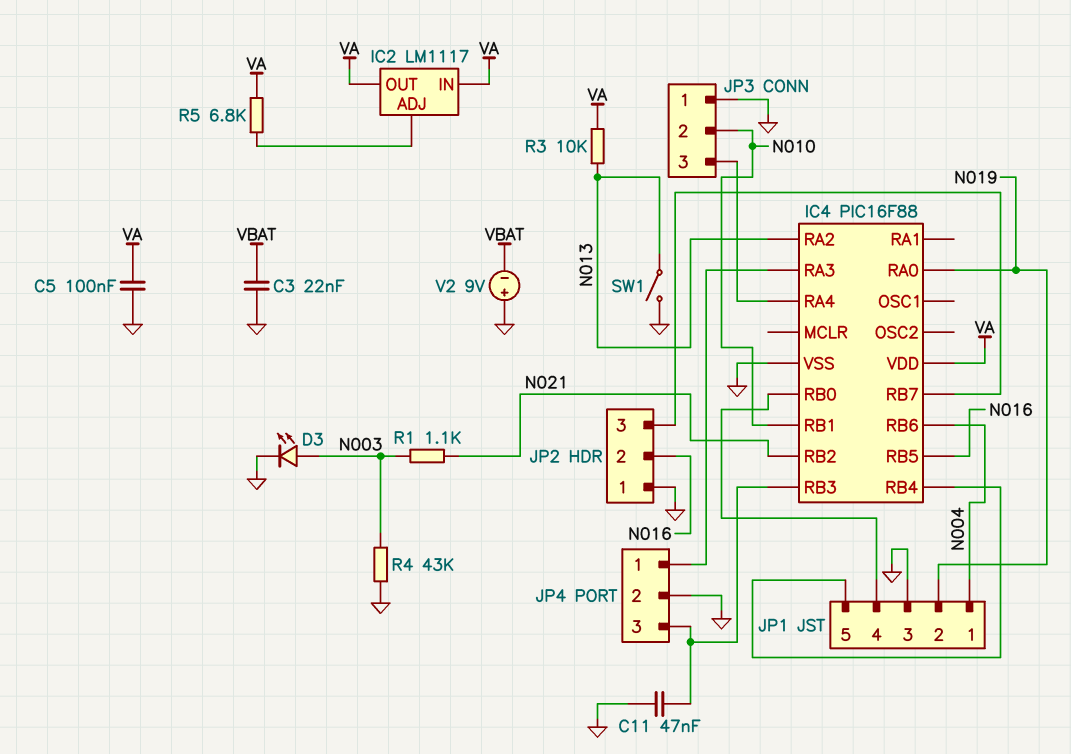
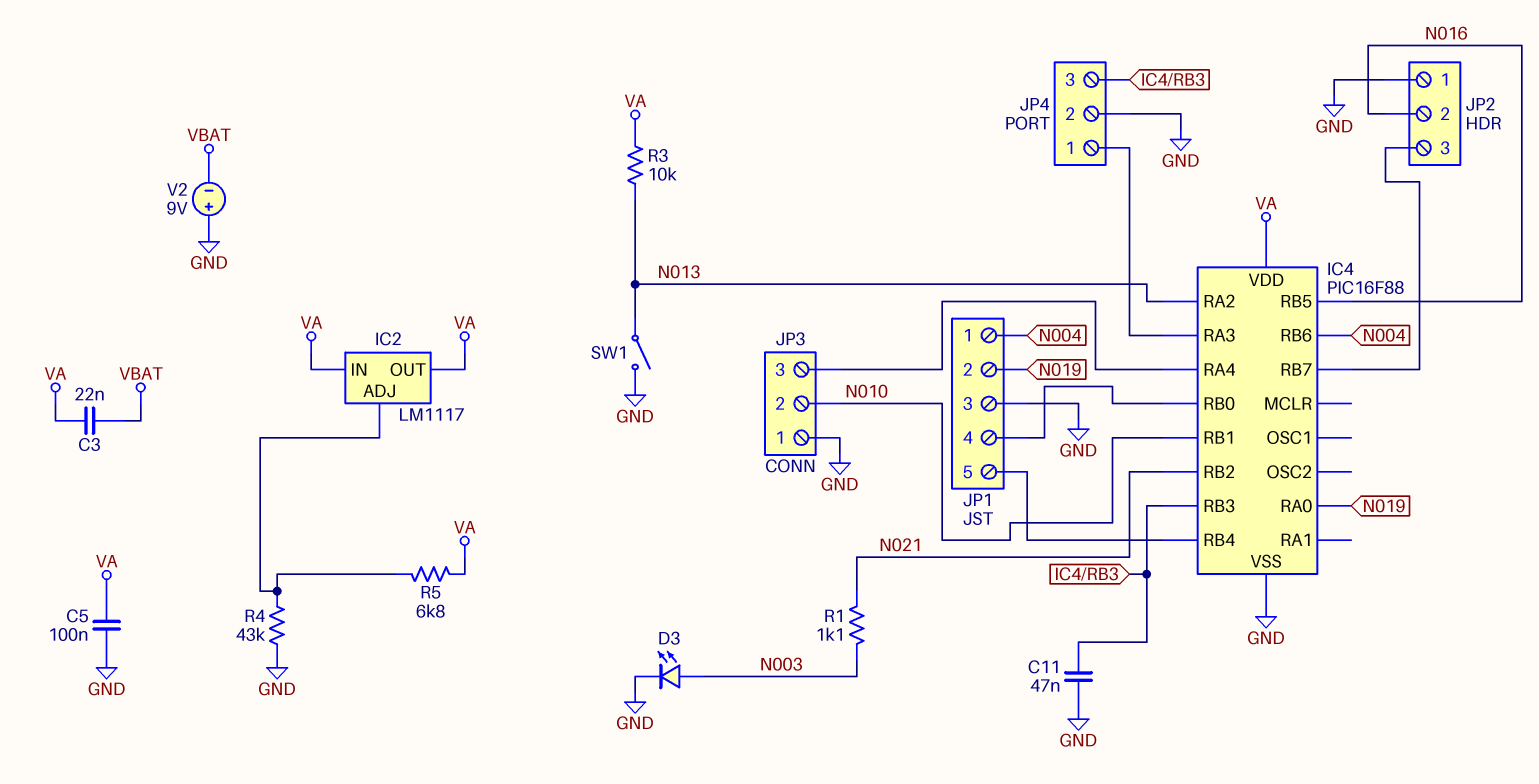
C3: 22nF (GND, VBAT) -> 22nF (VA, VBAT)
R4: 43k (GND, N003) -> 43k (GND, IC2/ADJ)

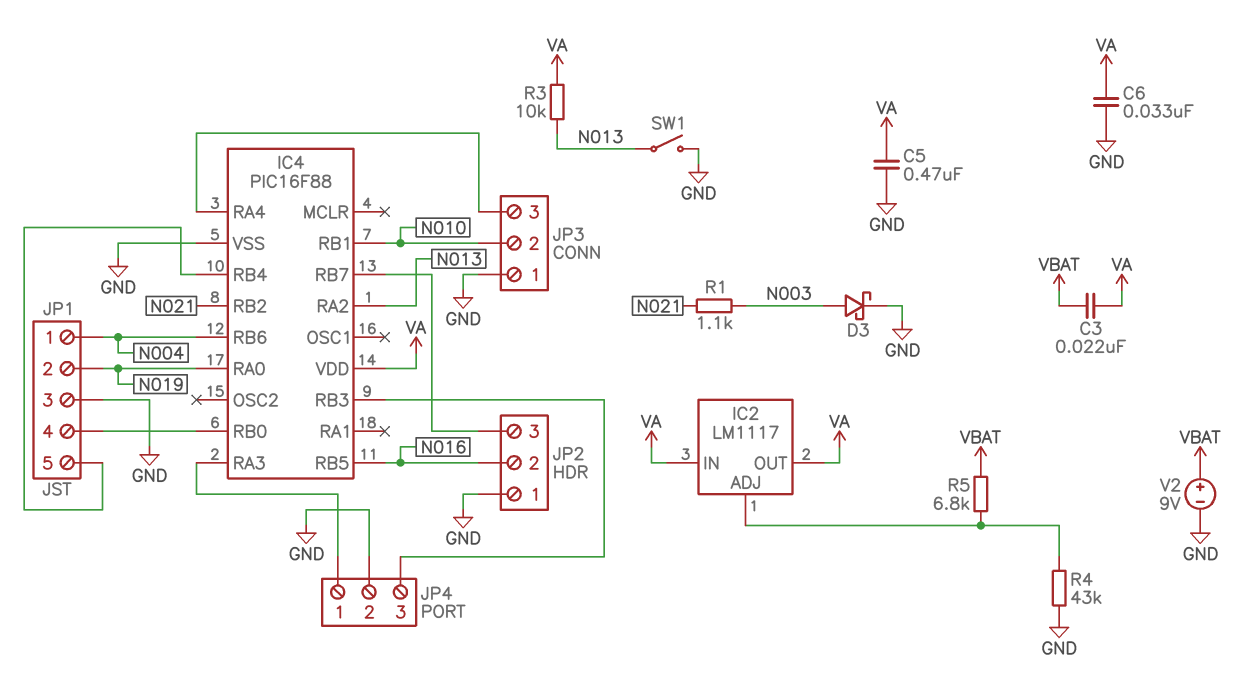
C5: 100nF (GND, VA) -> 470nF (GND, VA)
C6: none -> 33nF (GND, VA)
C11: 47nF (GND, IC4/RB3) -> none
D3: LED (A N003, K GND) -> schottky (A N003, K GND)
R5: 6.8k (IC2/ADJ, VA) -> 6.8k (IC2/ADJ, VBAT)
V2: 9V (plus GND, minus VBAT) -> 9V (plus VBAT, minus GND)

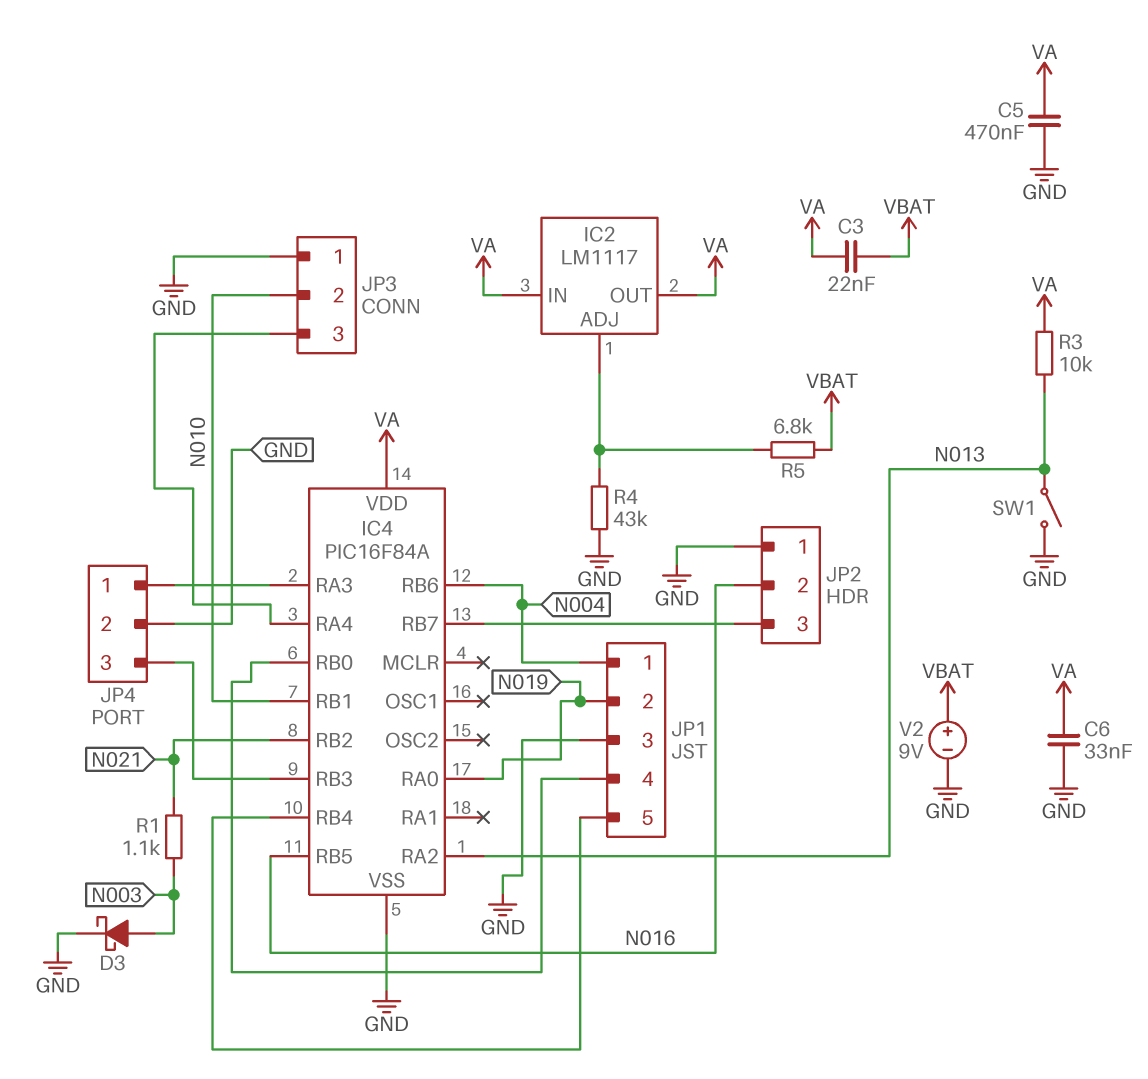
IC4: PIC16F88 -> PIC16F84A

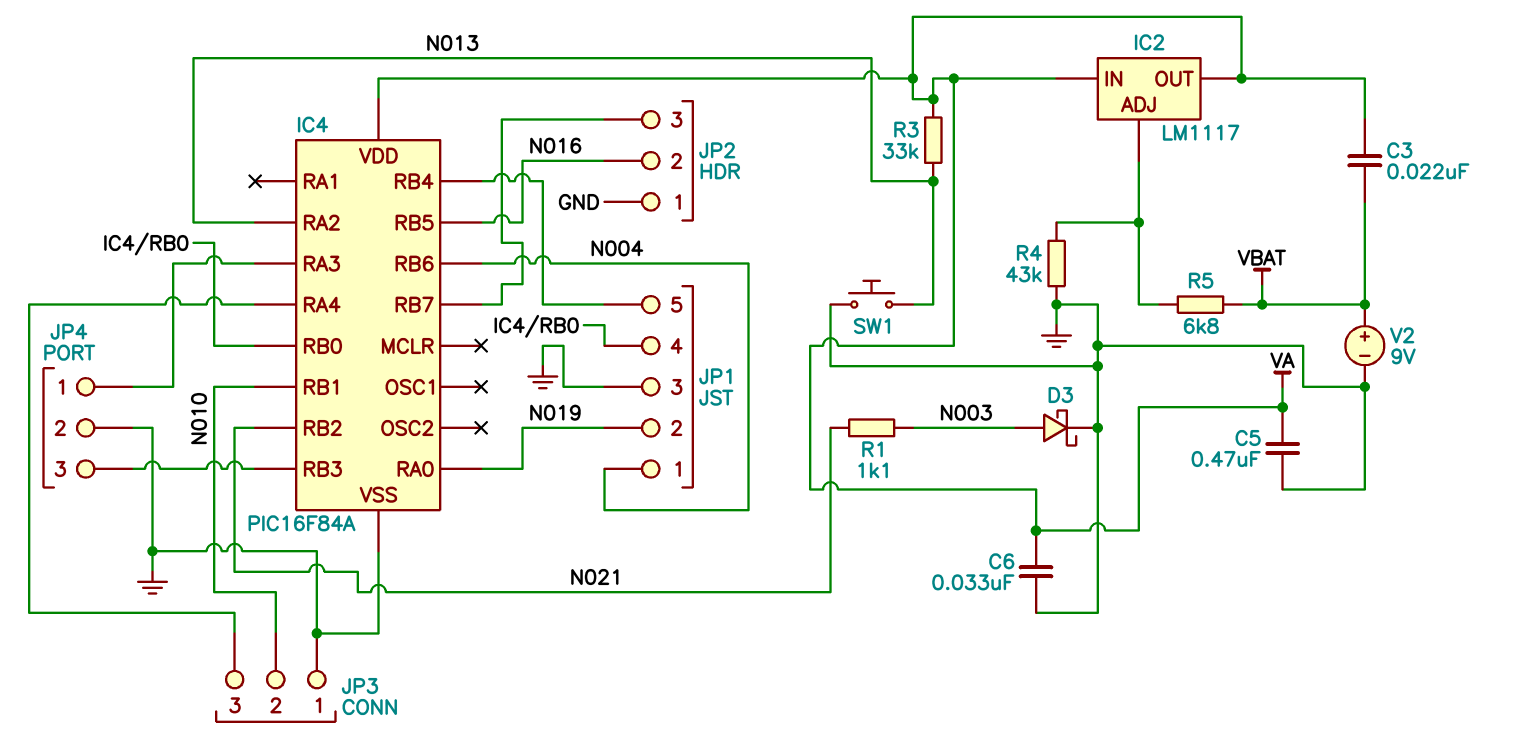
R3: 10k (N013, VA) -> 33k (N013, VA)
SW1: switch (GND, N013) -> button (GND, N013)

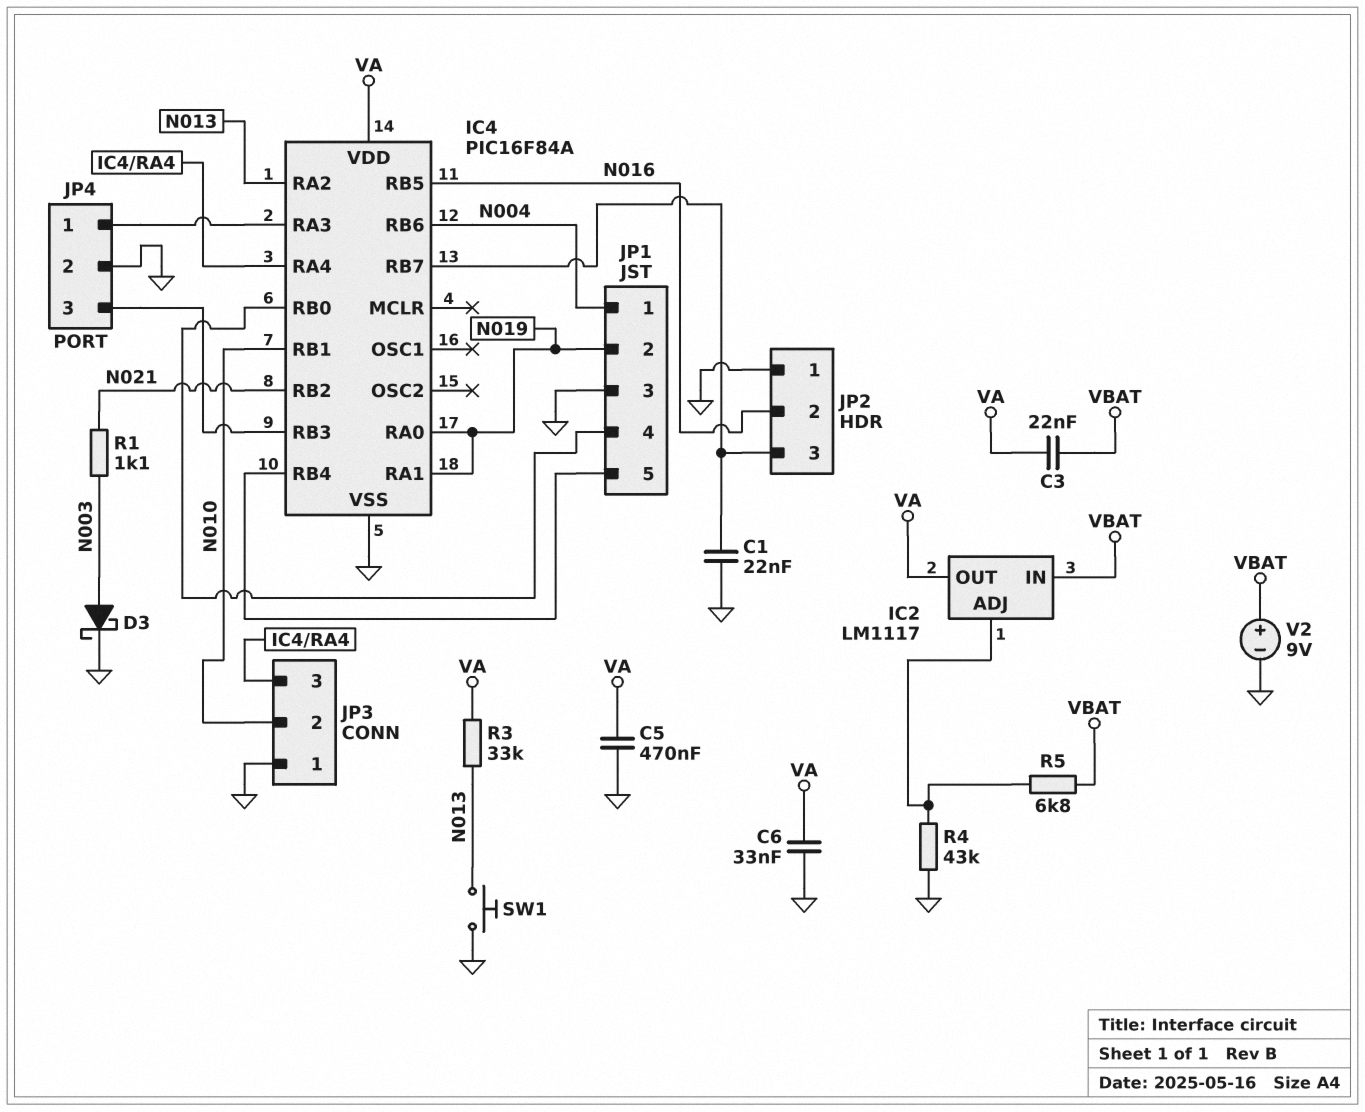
C1: none -> 22nF (GND, IC4/RB7)
IC2 pin IN: VA -> VBAT
IC4 pin RA1: none -> N019

